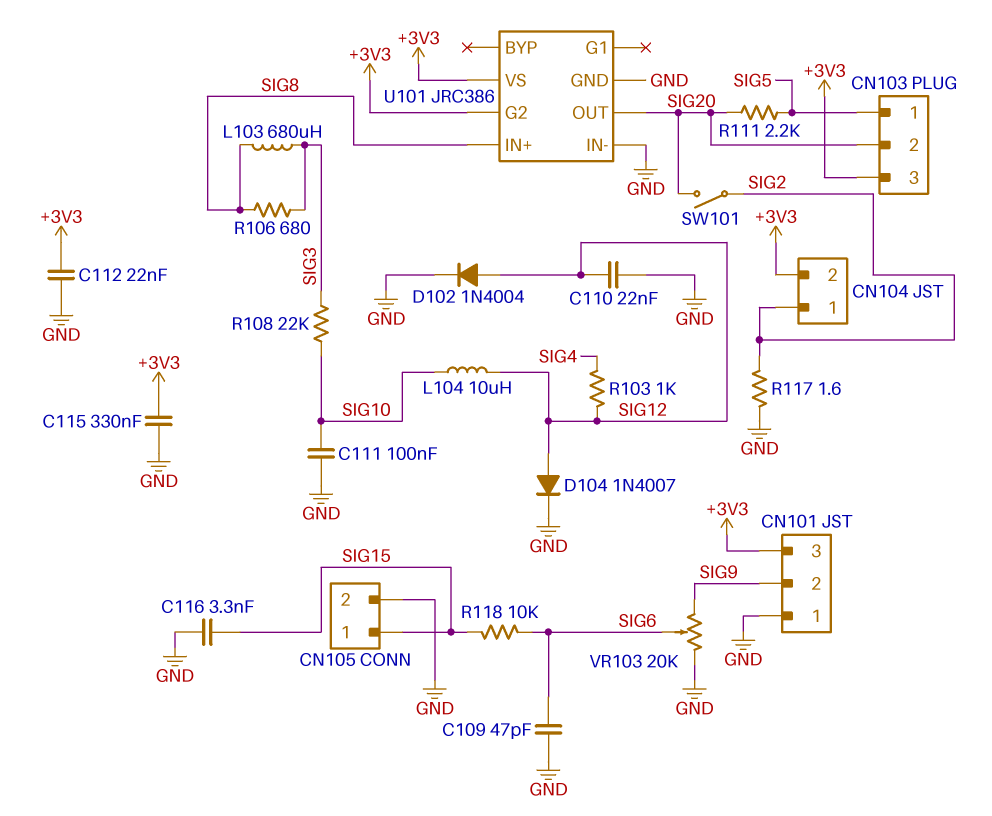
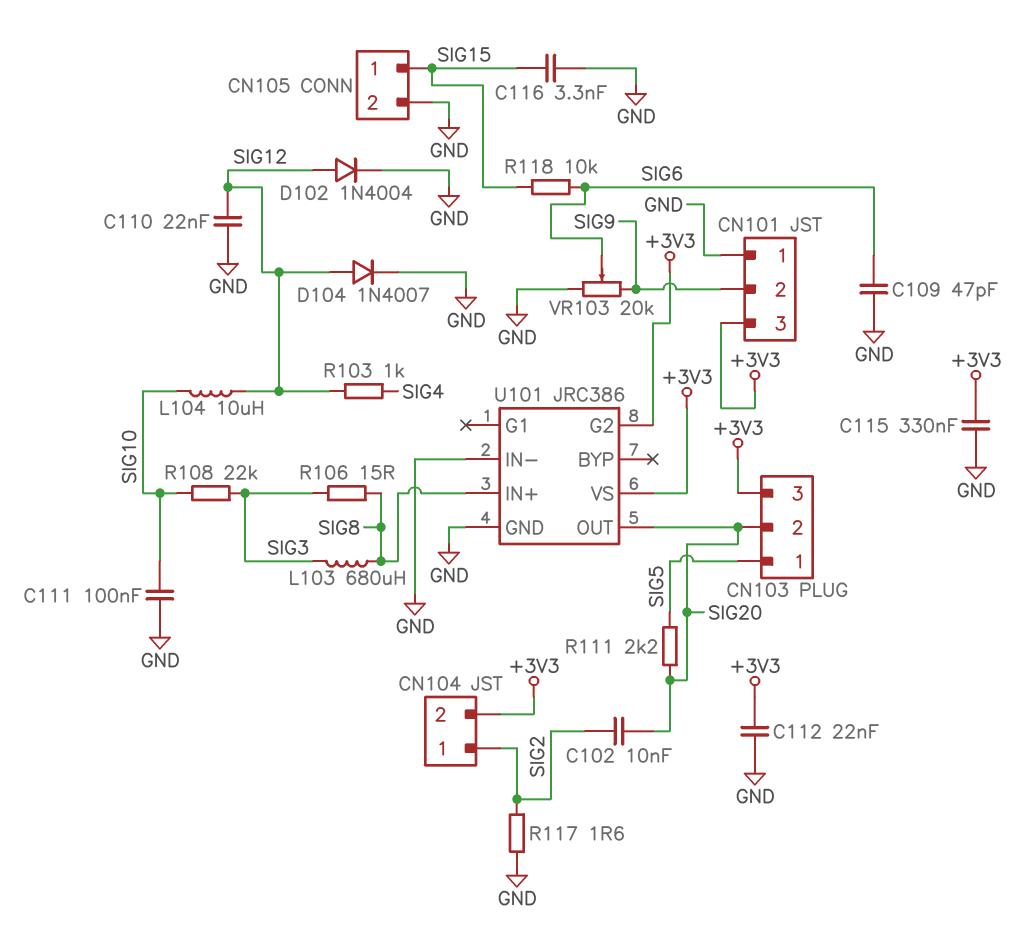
C102: none -> 10nF (SIG2, SIG20)
R106: 680 (SIG3, SIG8) -> 15 (SIG3, SIG8)
SW101: switch (SIG2, SIG20) -> none

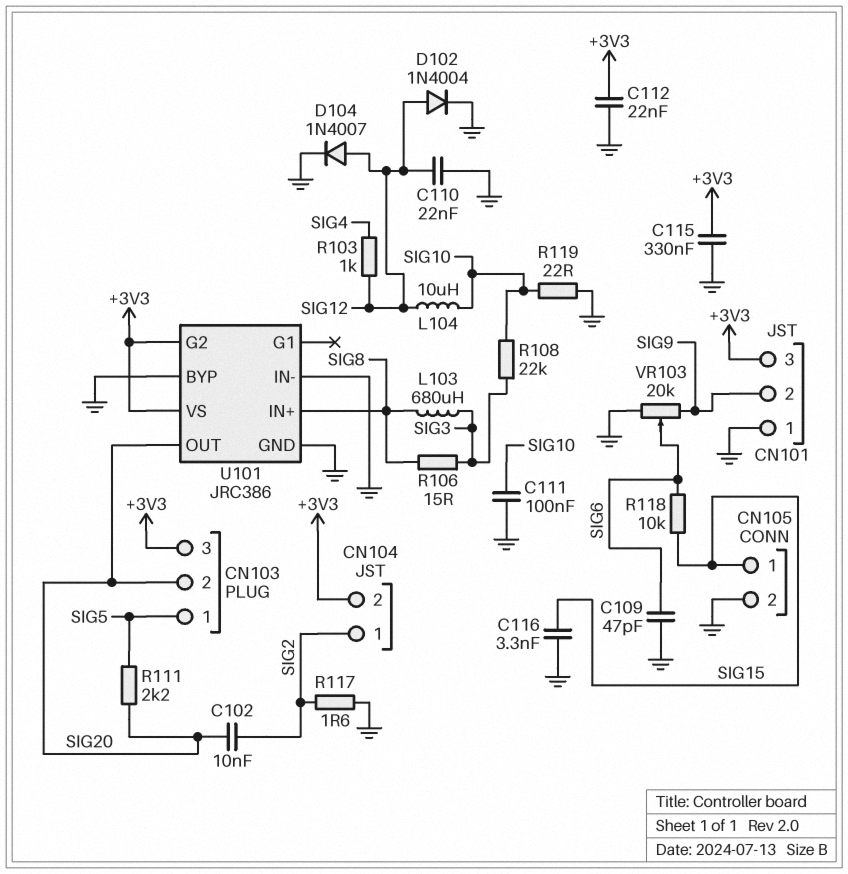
R119: none -> 22 (GND, SIG10)
U101 pin BYP: none -> GND

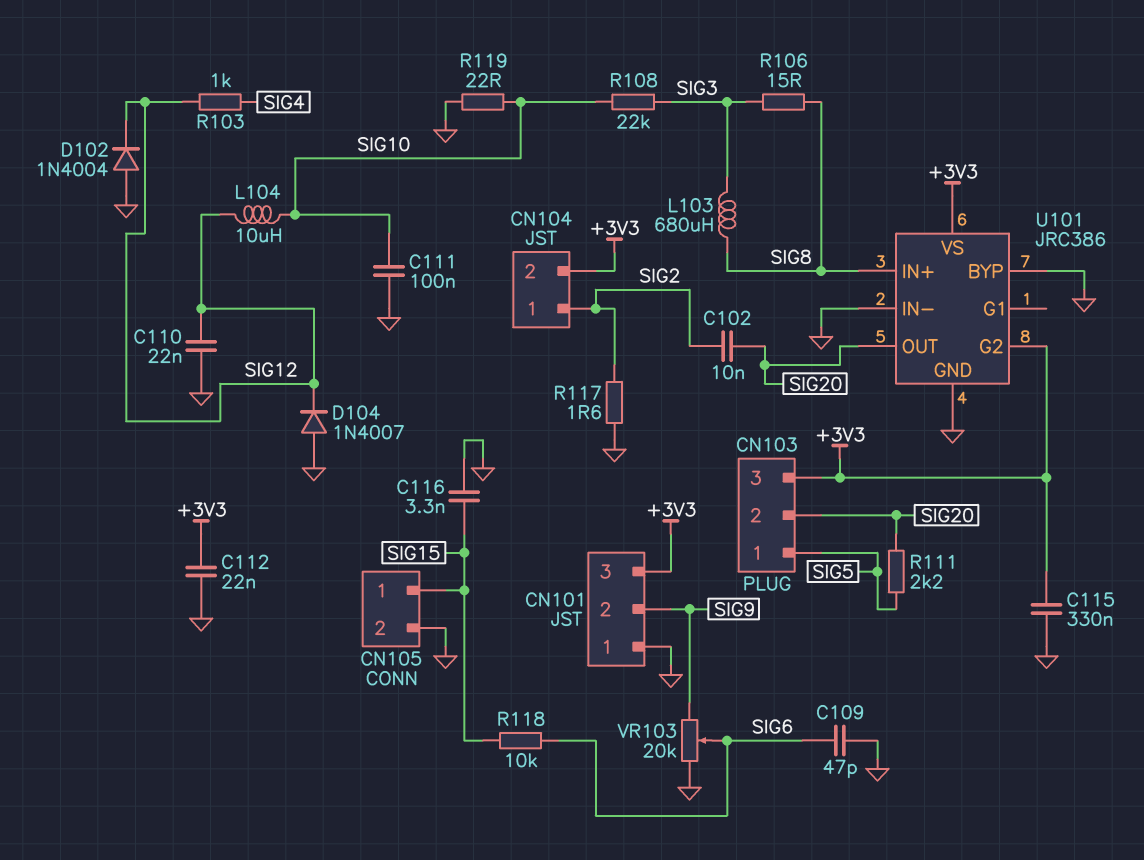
D102: diode 1N4004 (A SIG12, K GND) -> diode 1N4004 (A GND, K SIG12)
D104: diode 1N4007 (A SIG12, K GND) -> diode 1N4007 (A GND, K SIG12)

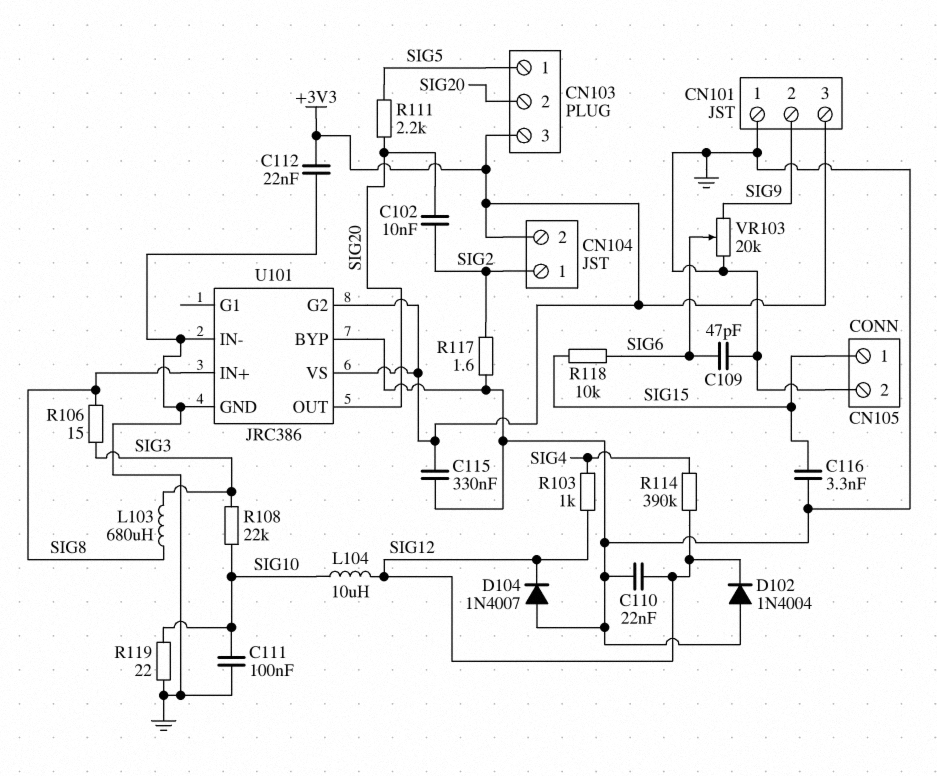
R114: none -> 390k (SIG4, SIG12)

